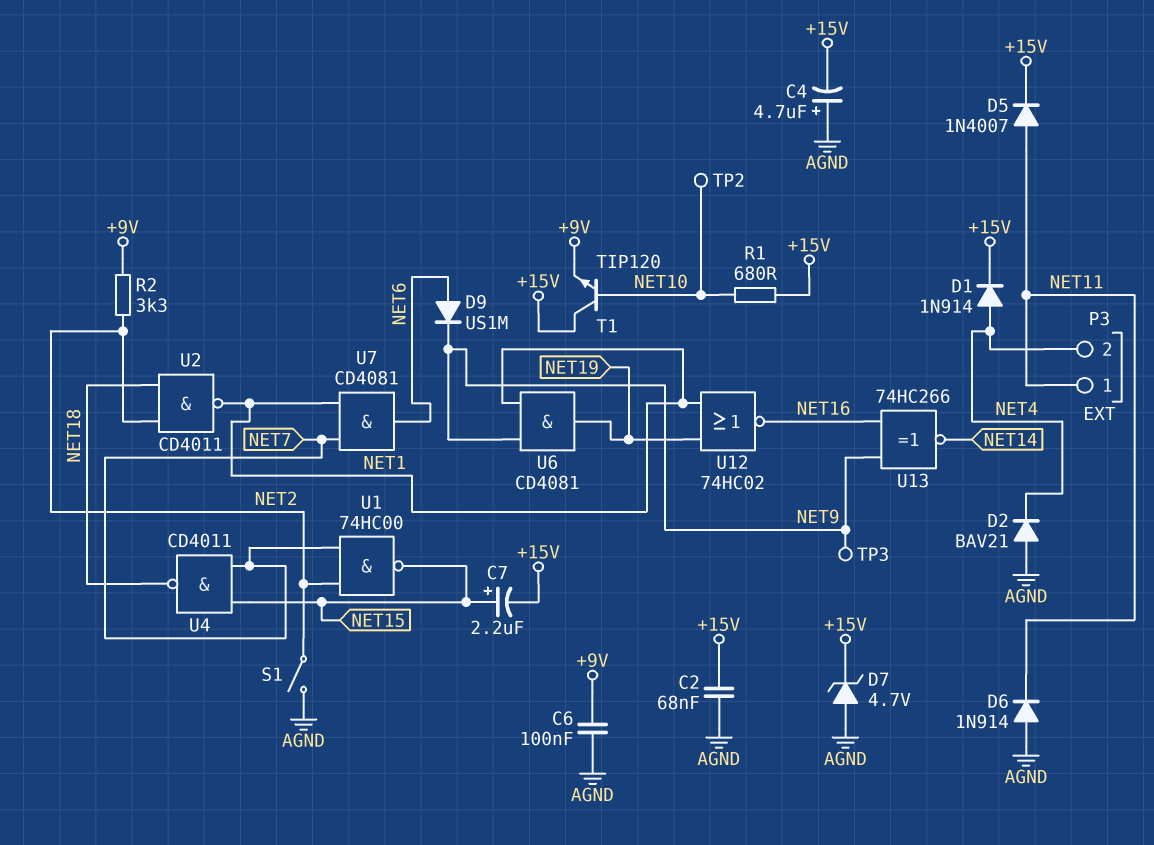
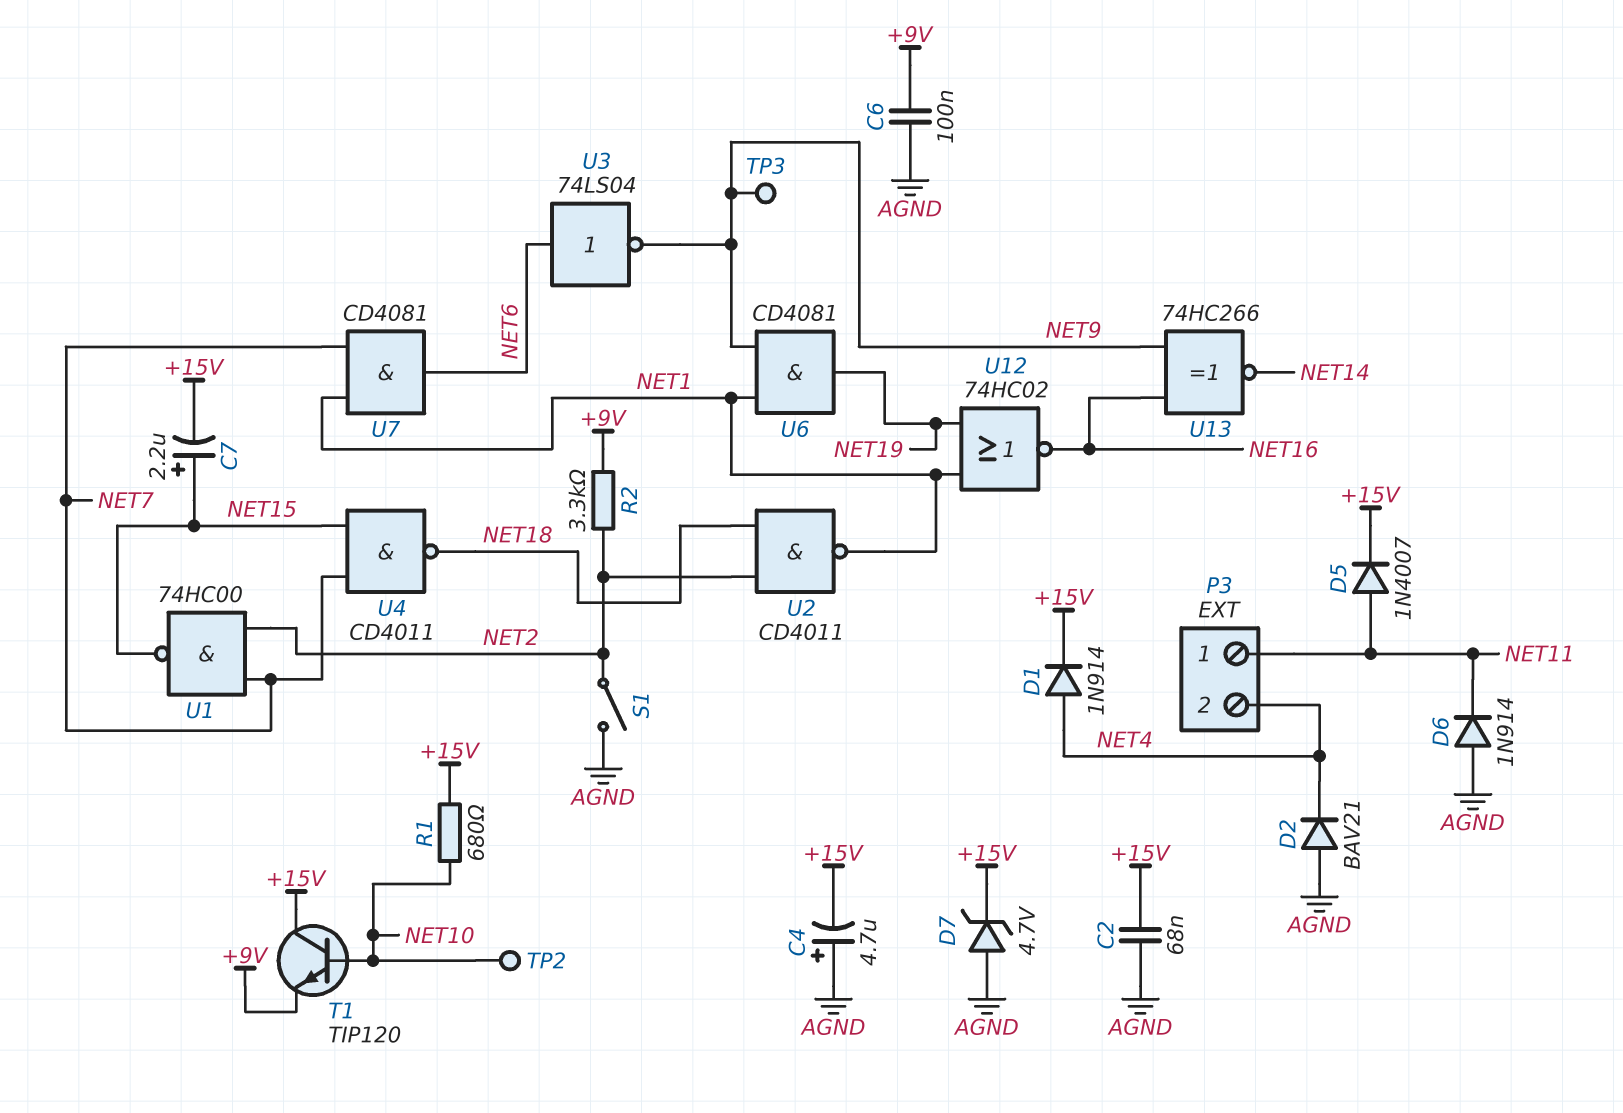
D9: diode US1M (A NET6, K NET9) -> none
U3: none -> NOT 74LS04 (in NET6, out NET9)

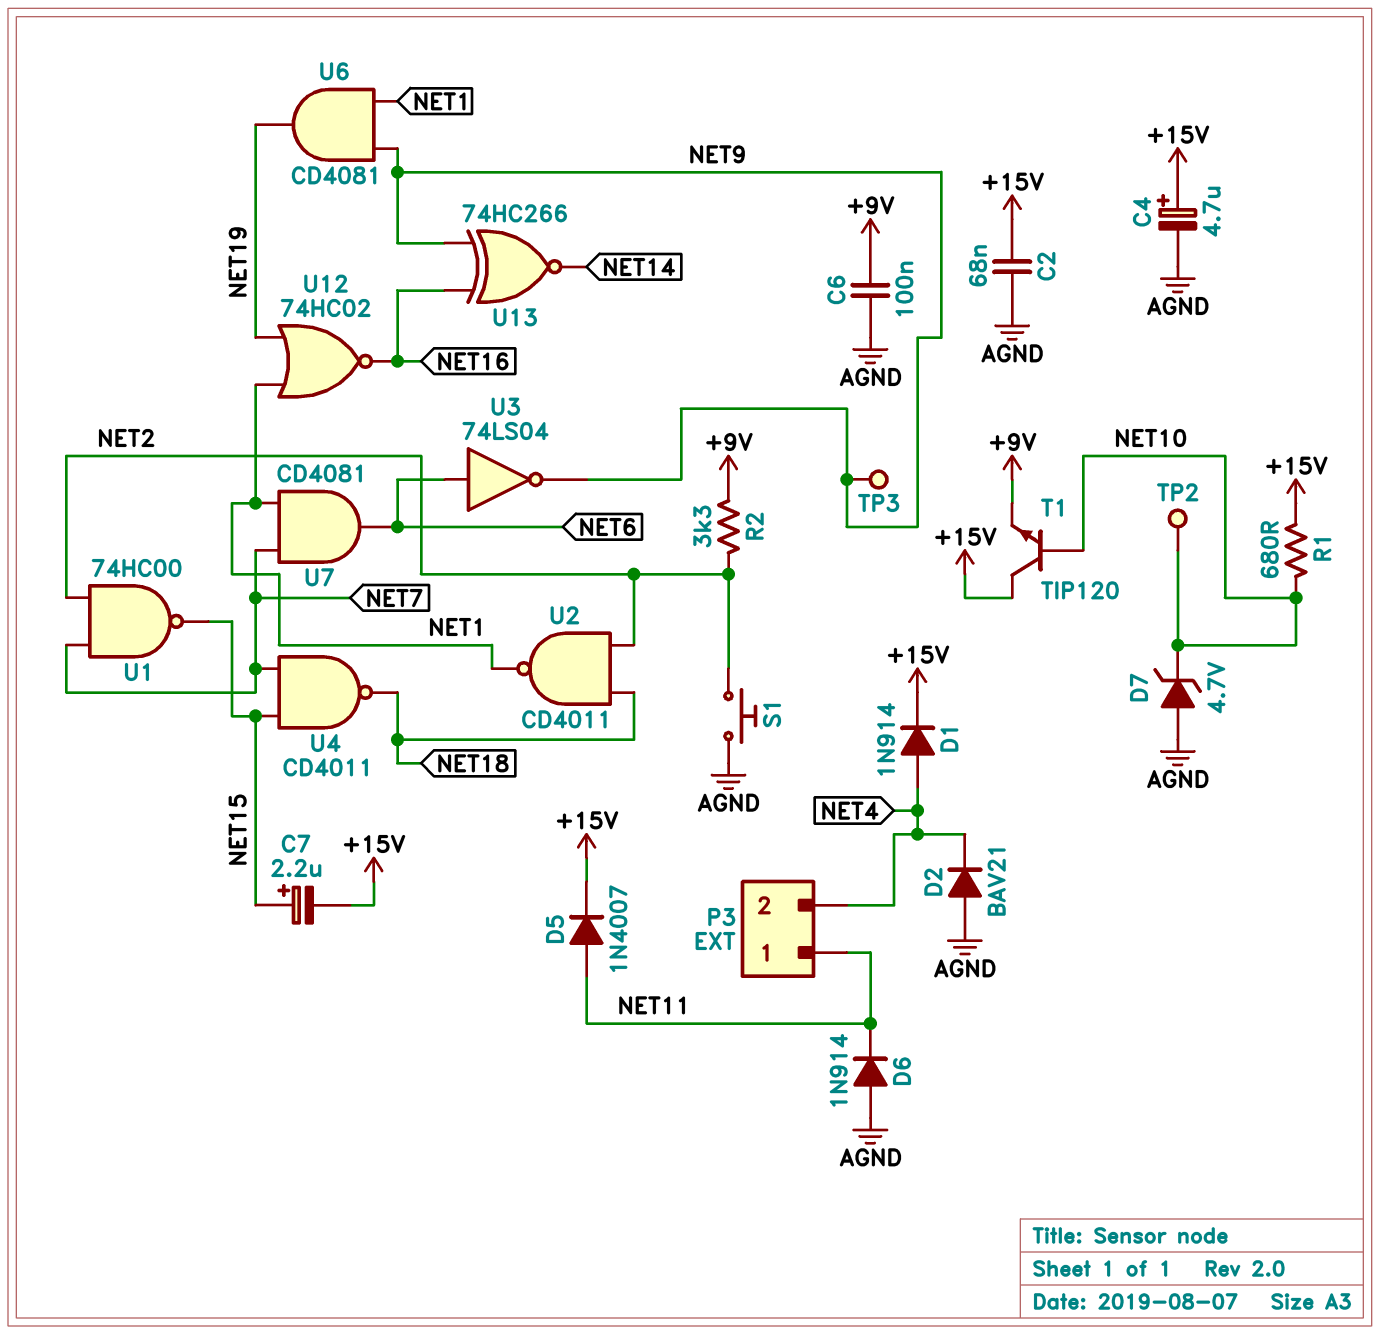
C4: 4.7uF (plus AGND, minus +15V) -> 4.7uF (plus +15V, minus AGND)
D7: zener 4.7V (A AGND, K +15V) -> zener 4.7V (A AGND, K NET10)
S1: switch (AGND, NET2) -> button (AGND, NET2)

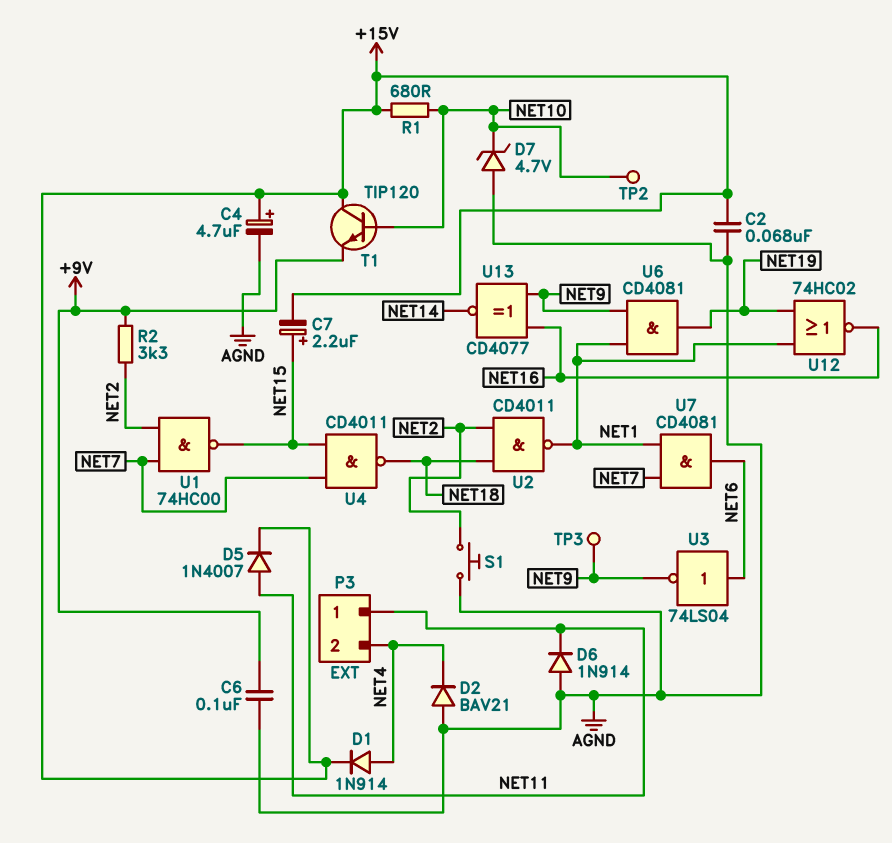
U13: XNOR 74HC266 (in NET9, in NET16, out NET14) -> XNOR CD4077 (in NET9, in NET16, out NET14)

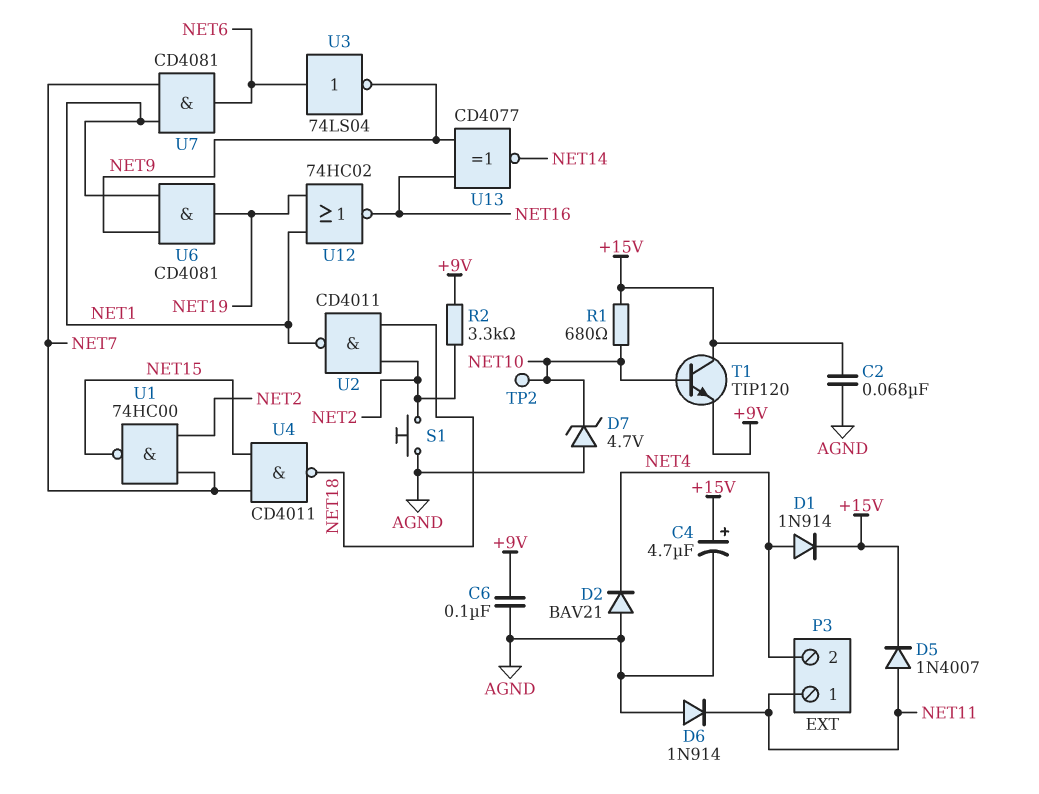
C7: 2.2uF (plus NET15, minus +15V) -> none
TP3: test point (NET9) -> none

